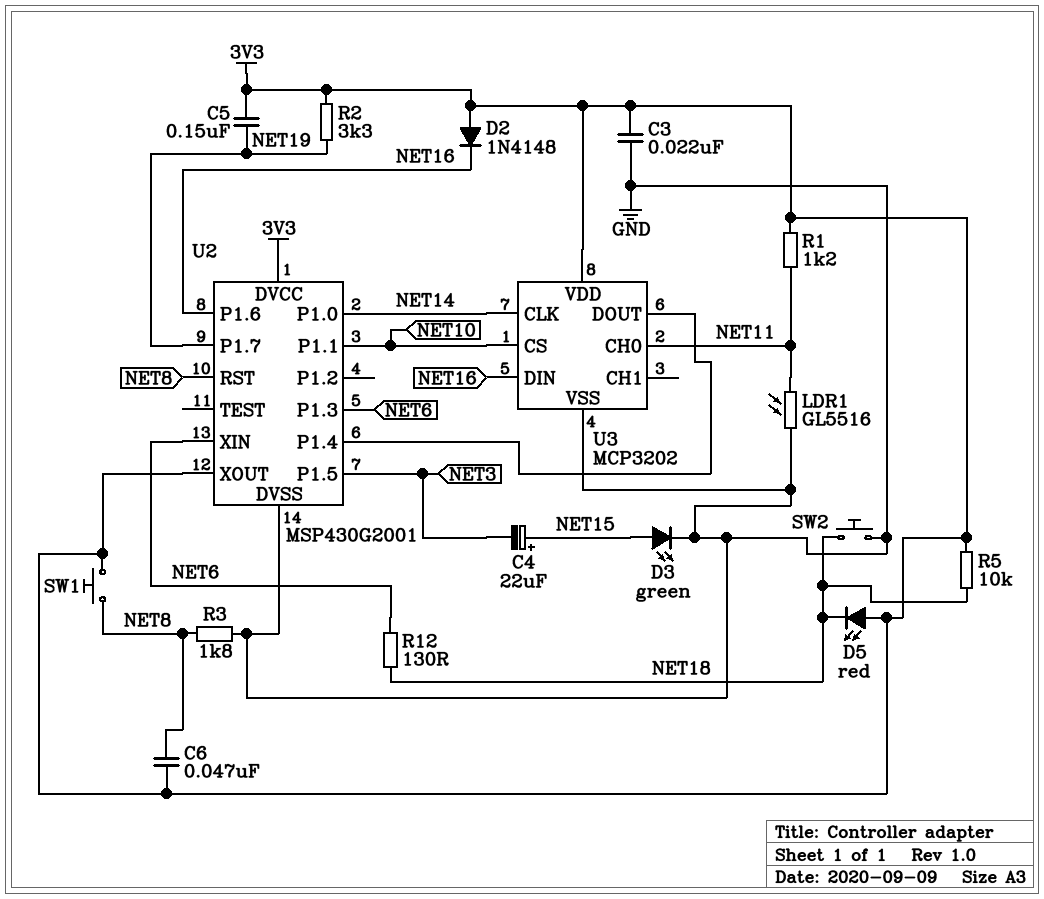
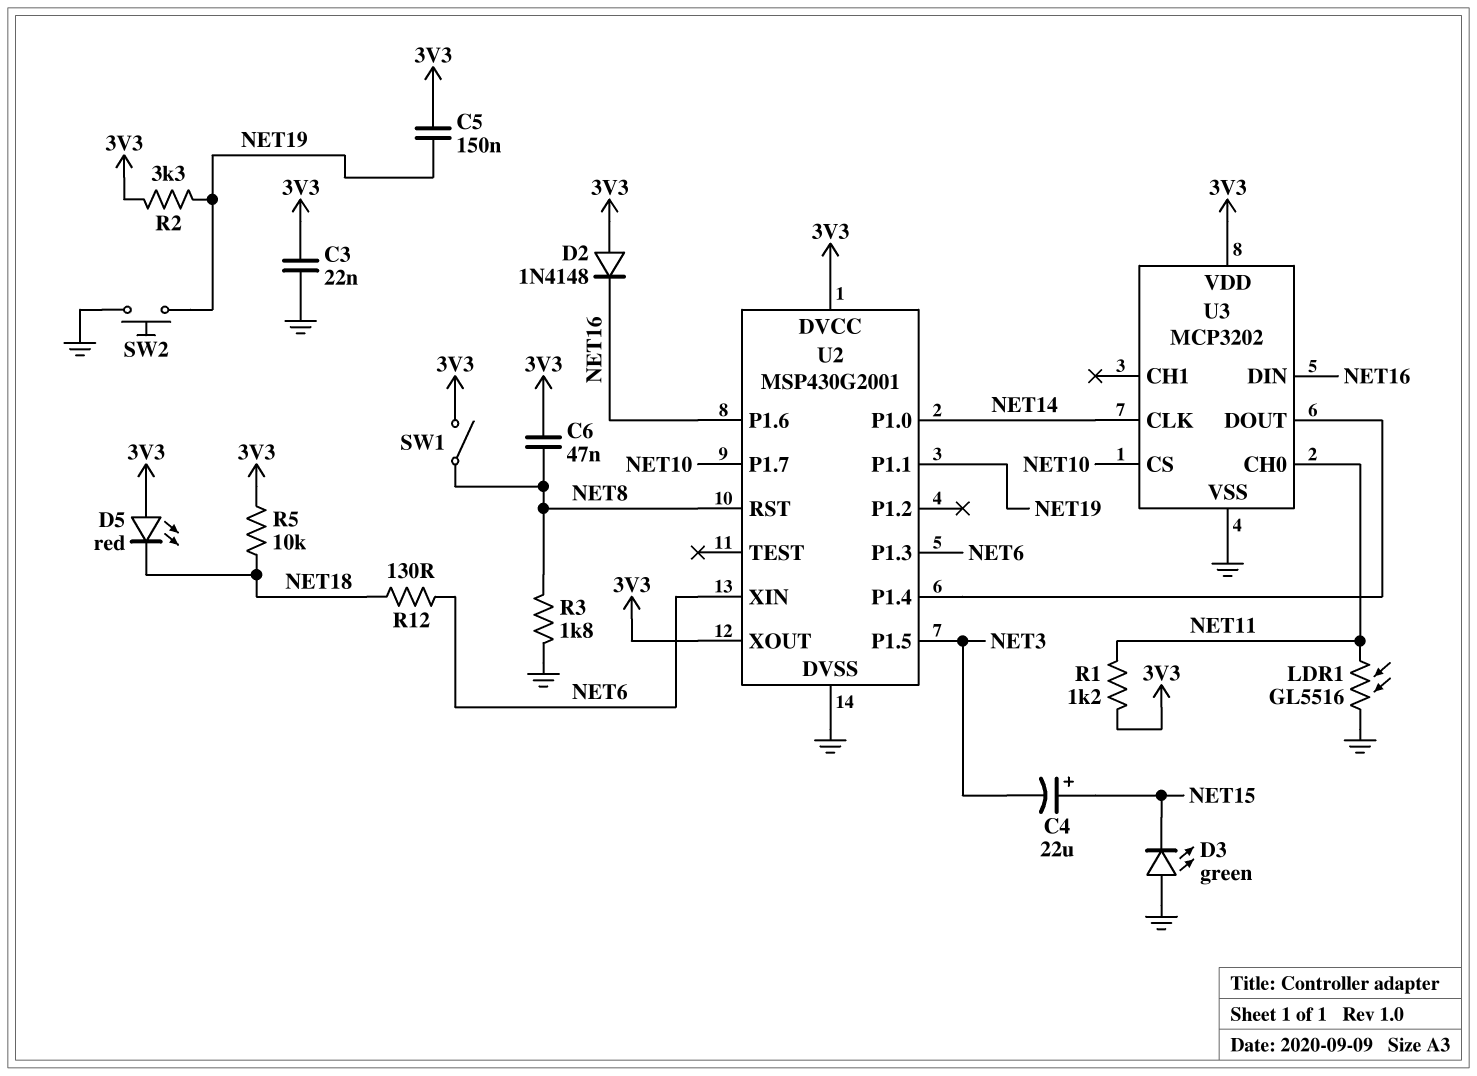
D3: LED green (A NET15, K GND) -> LED green (A GND, K NET15)
SW1: button (3V3, NET8) -> switch (3V3, NET8)
SW2: button (GND, NET18) -> button (GND, NET19)
U2 pin P1.1: NET10 -> NET19
U2 pin P1.7: NET19 -> NET10

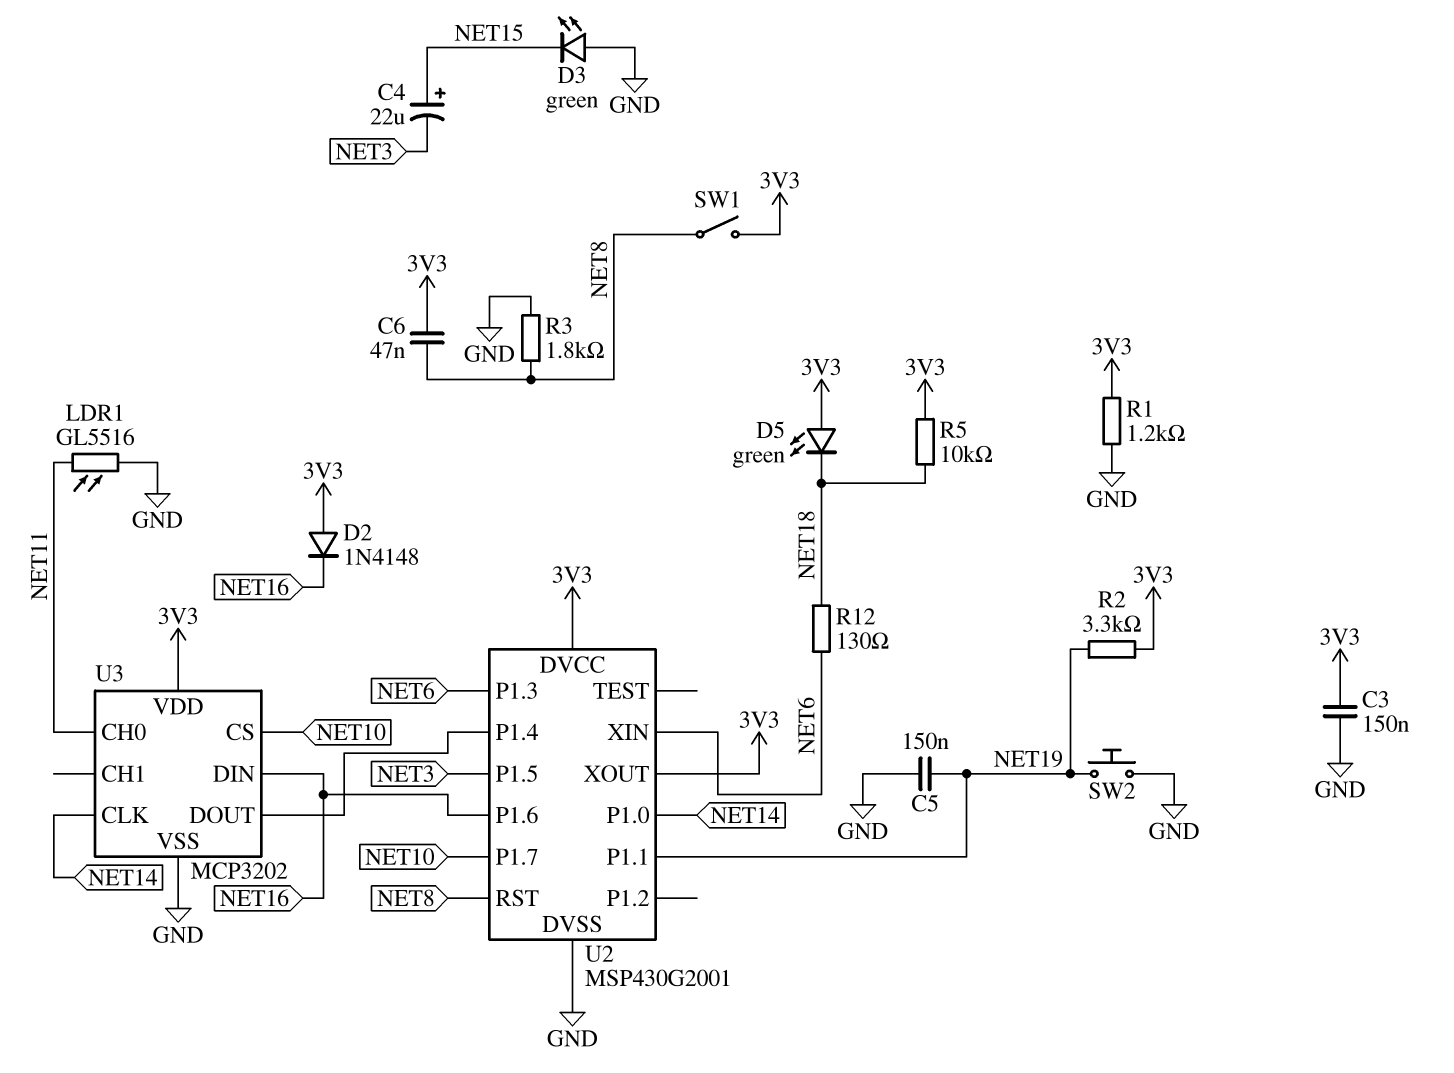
C3: 22nF (3V3, GND) -> 150nF (3V3, GND)
C5: 150nF (3V3, NET19) -> 150nF (GND, NET19)
D5: LED red (A 3V3, K NET18) -> LED green (A 3V3, K NET18)
R1: 1.2k (3V3, NET11) -> 1.2k (3V3, GND)

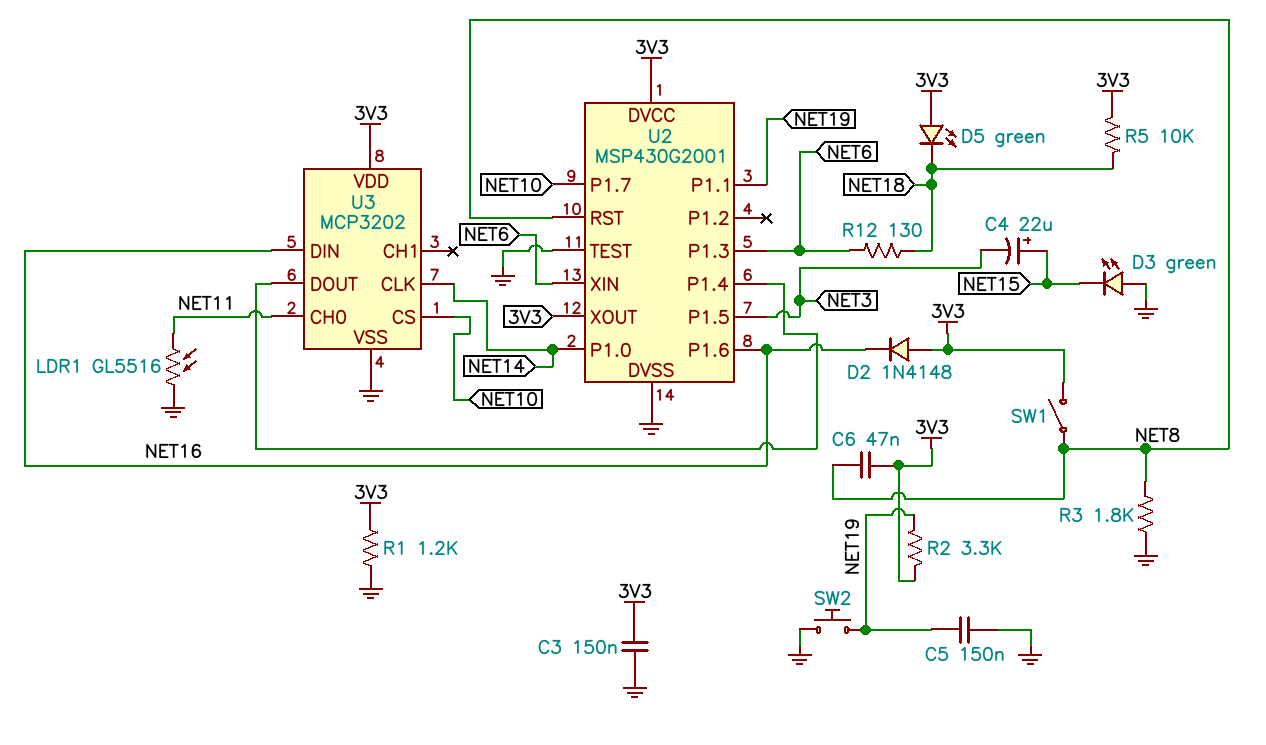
U2 pin TEST: none -> GND

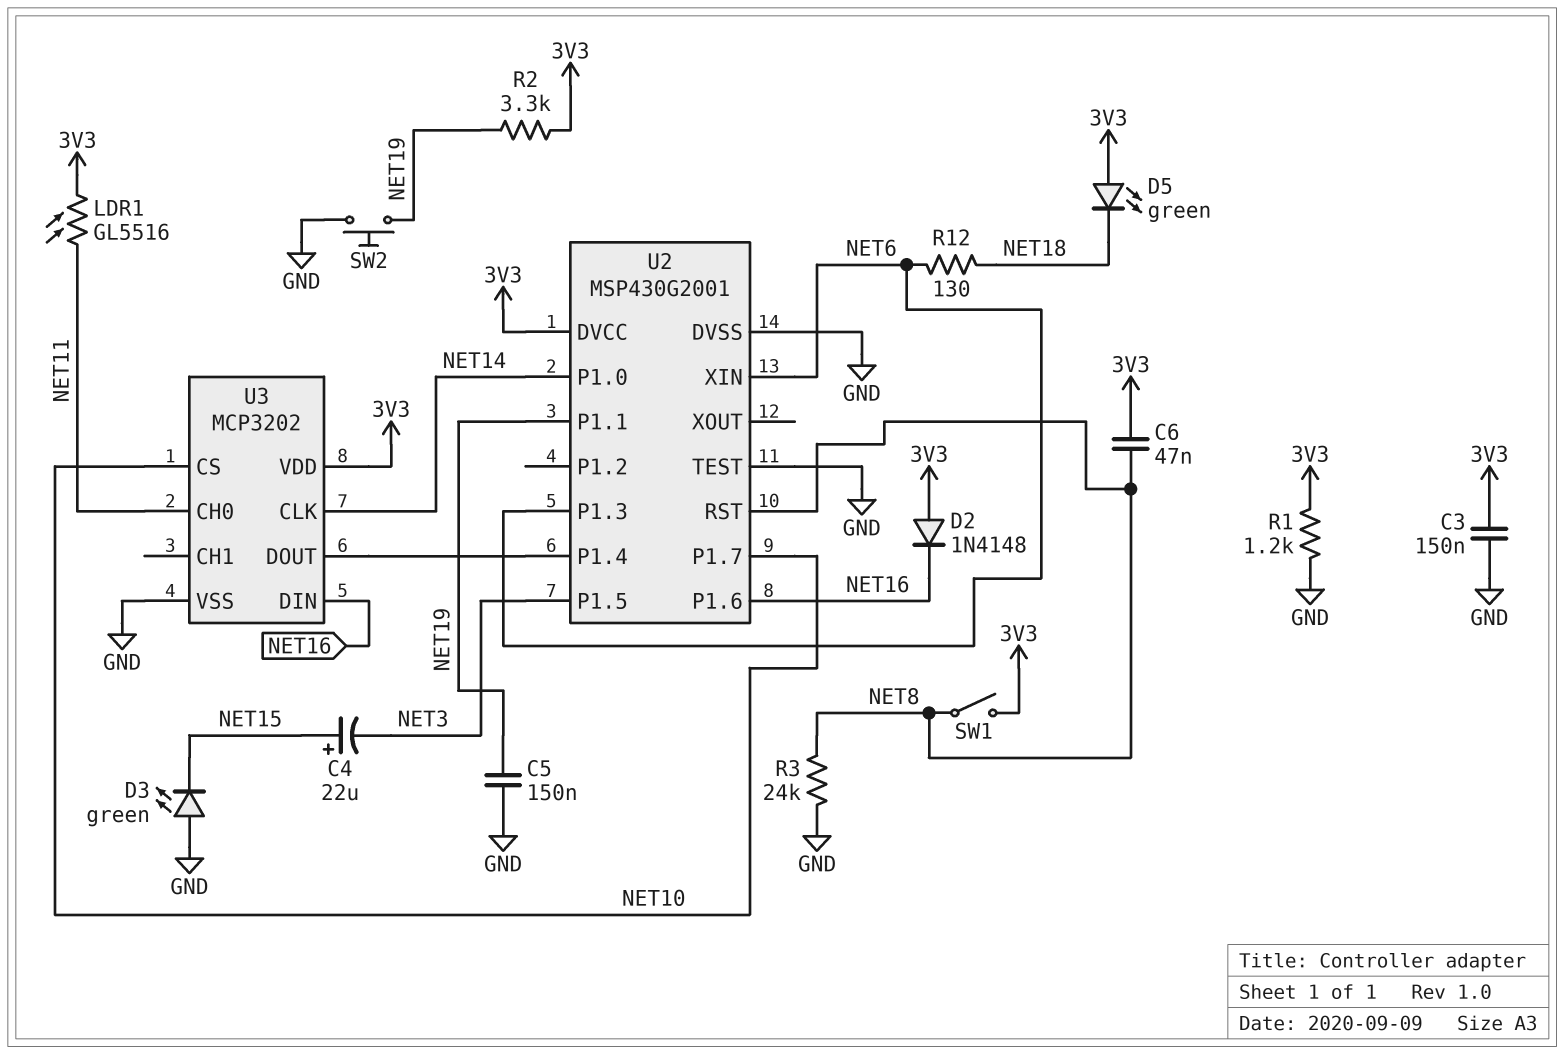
LDR1: GL5516 (GND, NET11) -> GL5516 (3V3, NET11)
R3: 1.8k (GND, NET8) -> 24k (GND, NET8)
R5: 10k (3V3, NET18) -> none
U2 pin XOUT: 3V3 -> none

